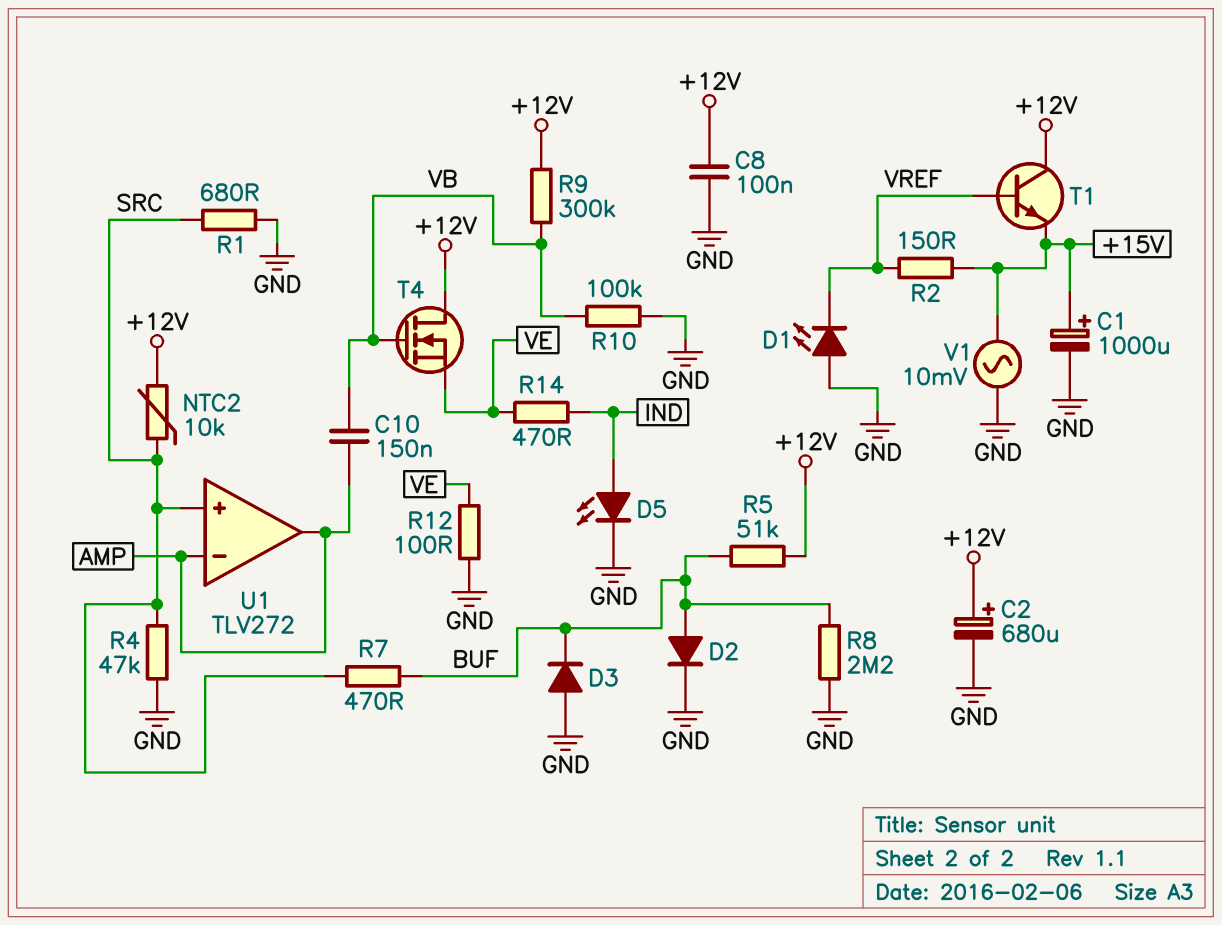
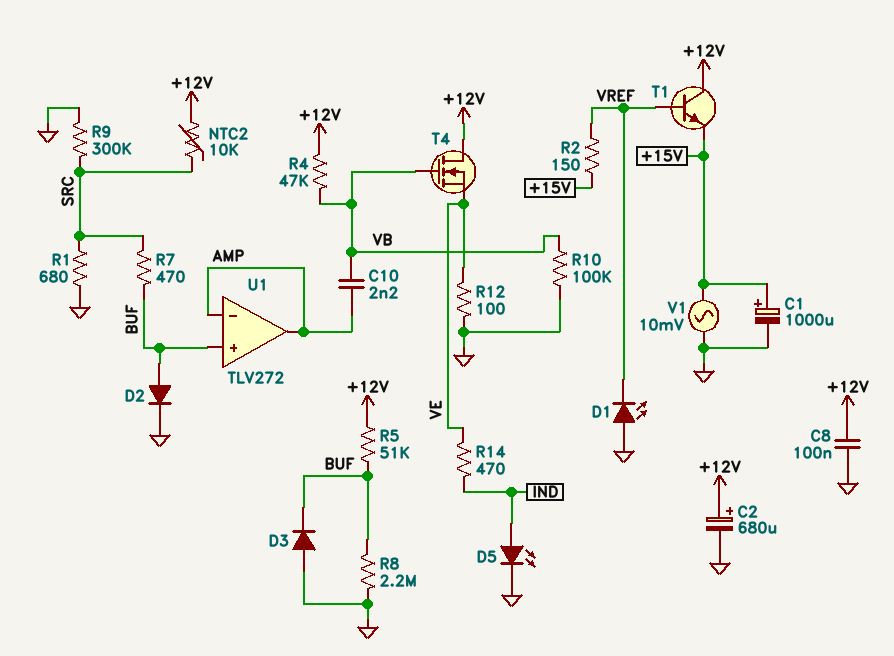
C10: 150nF (AMP, VB) -> 2.2nF (AMP, VB)
R4: 47k (GND, SRC) -> 47k (+12V, VB)
R9: 300k (+12V, VB) -> 300k (GND, SRC)
U1 pin in+: SRC -> BUF

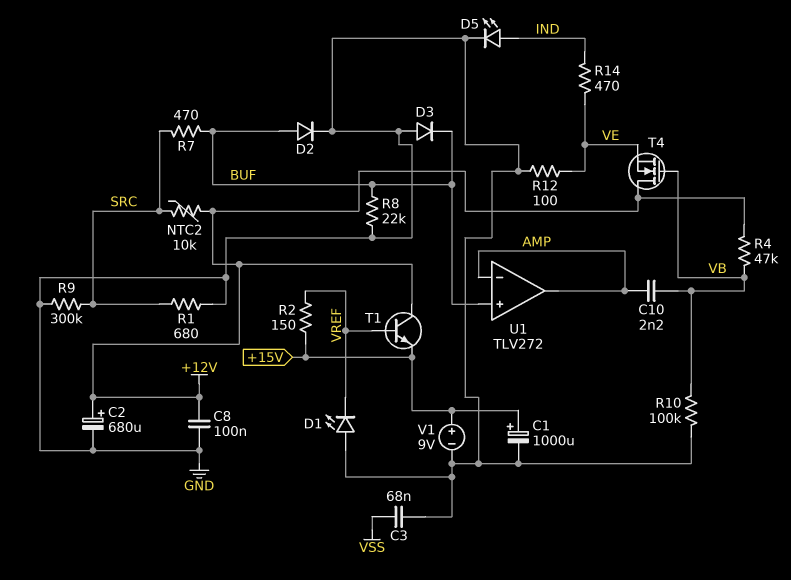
C3: none -> 68nF (GND, VSS)
R5: 51k (+12V, BUF) -> none
R8: 2.2M (BUF, GND) -> 22k (BUF, GND)
V1: AC 10mV (+15V, GND) -> 9V (plus +15V, minus GND)

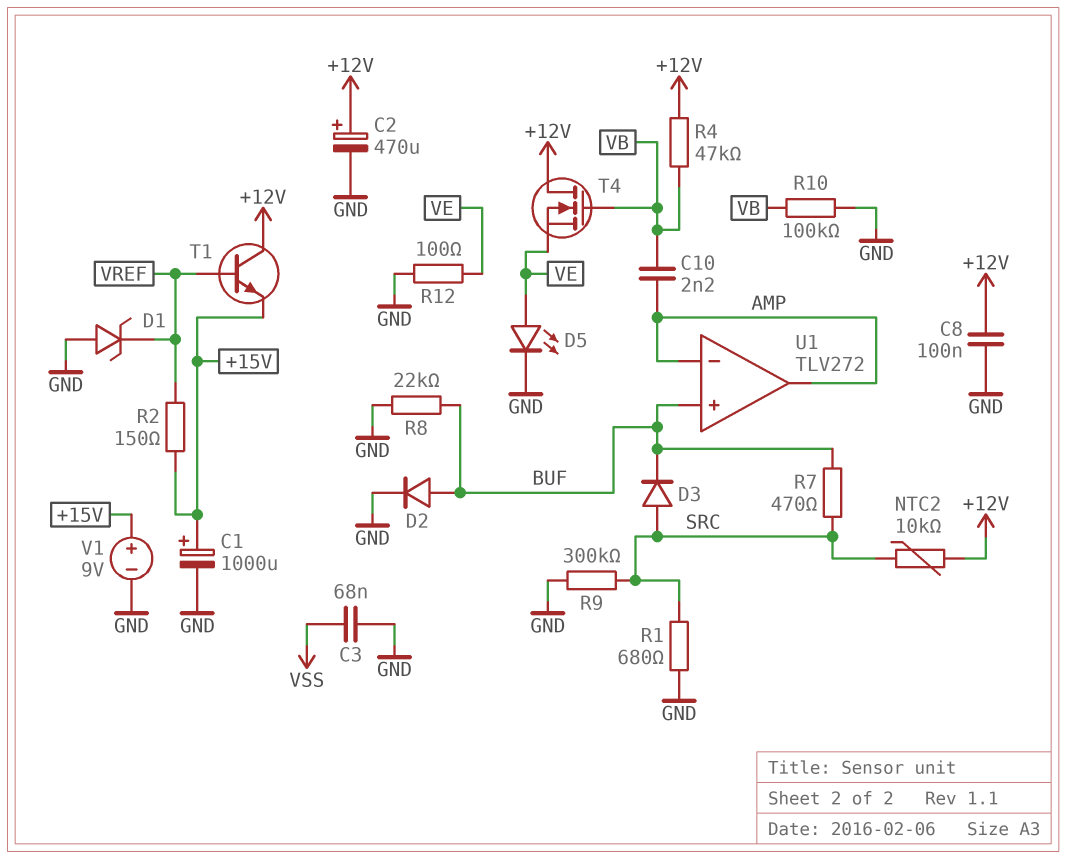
C2: 680uF (plus +12V, minus GND) -> 470uF (plus +12V, minus GND)
D1: LED (A GND, K VREF) -> zener (A GND, K VREF)
D3: diode (A GND, K BUF) -> diode (A SRC, K BUF)
D5: LED (A IND, K GND) -> LED (A VE, K GND)
R14: 470 (IND, VE) -> none

